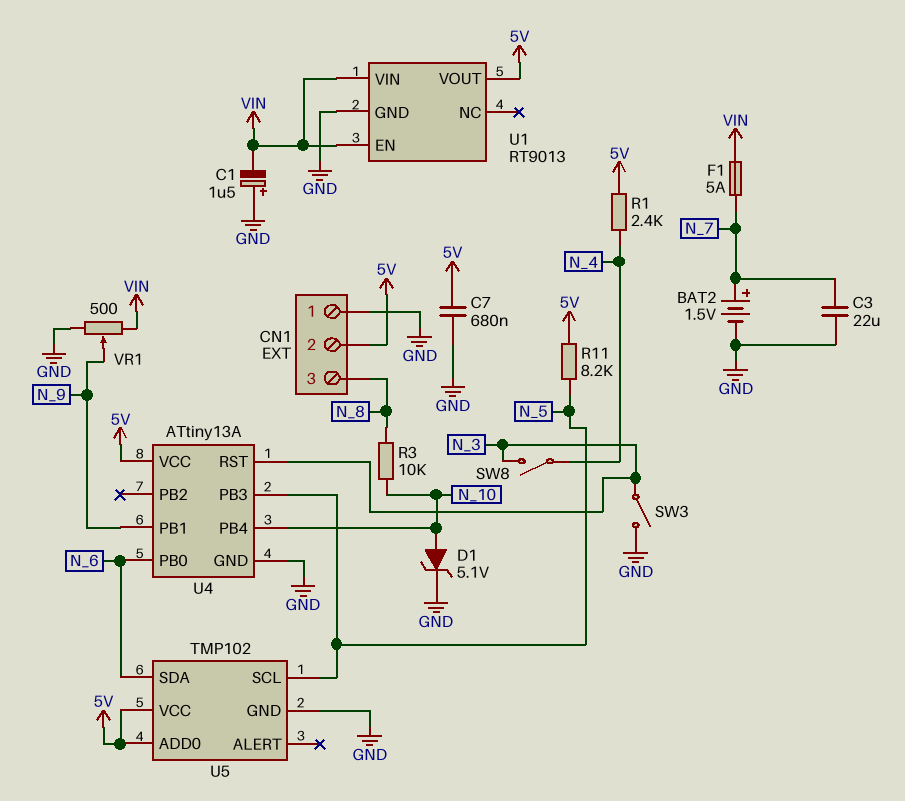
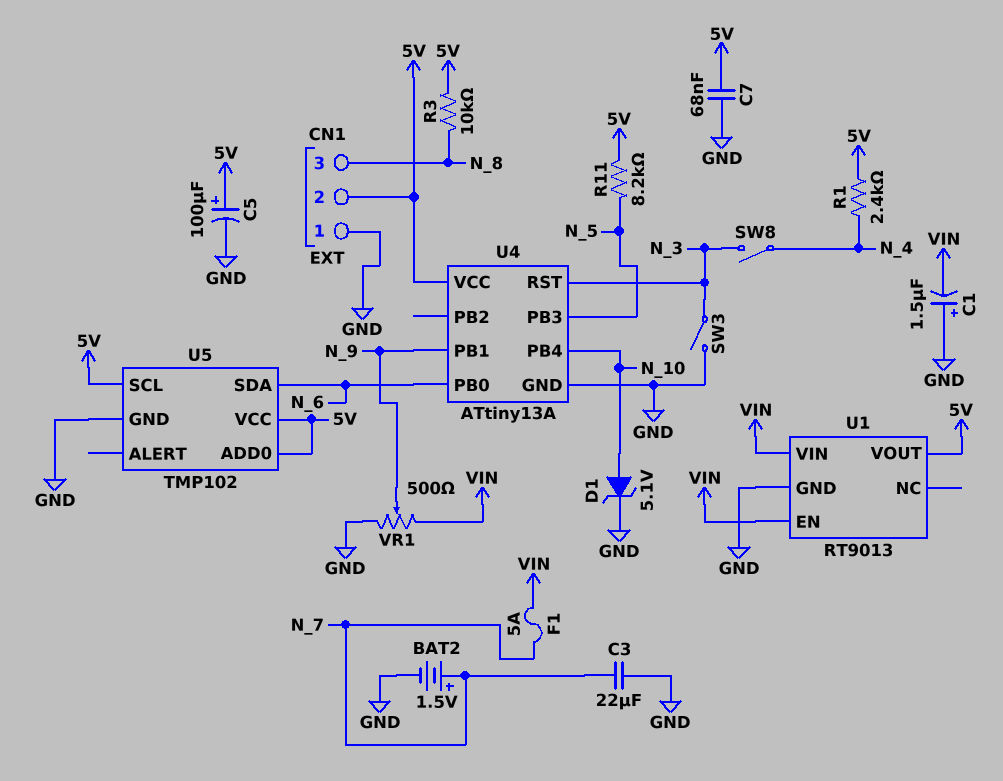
C5: none -> 100uF (plus 5V, minus GND)
C7: 680nF (5V, GND) -> 68nF (5V, GND)
R3: 10k (N_8, N_10) -> 10k (5V, N_8)
U5 pin SCL: N_5 -> 5V

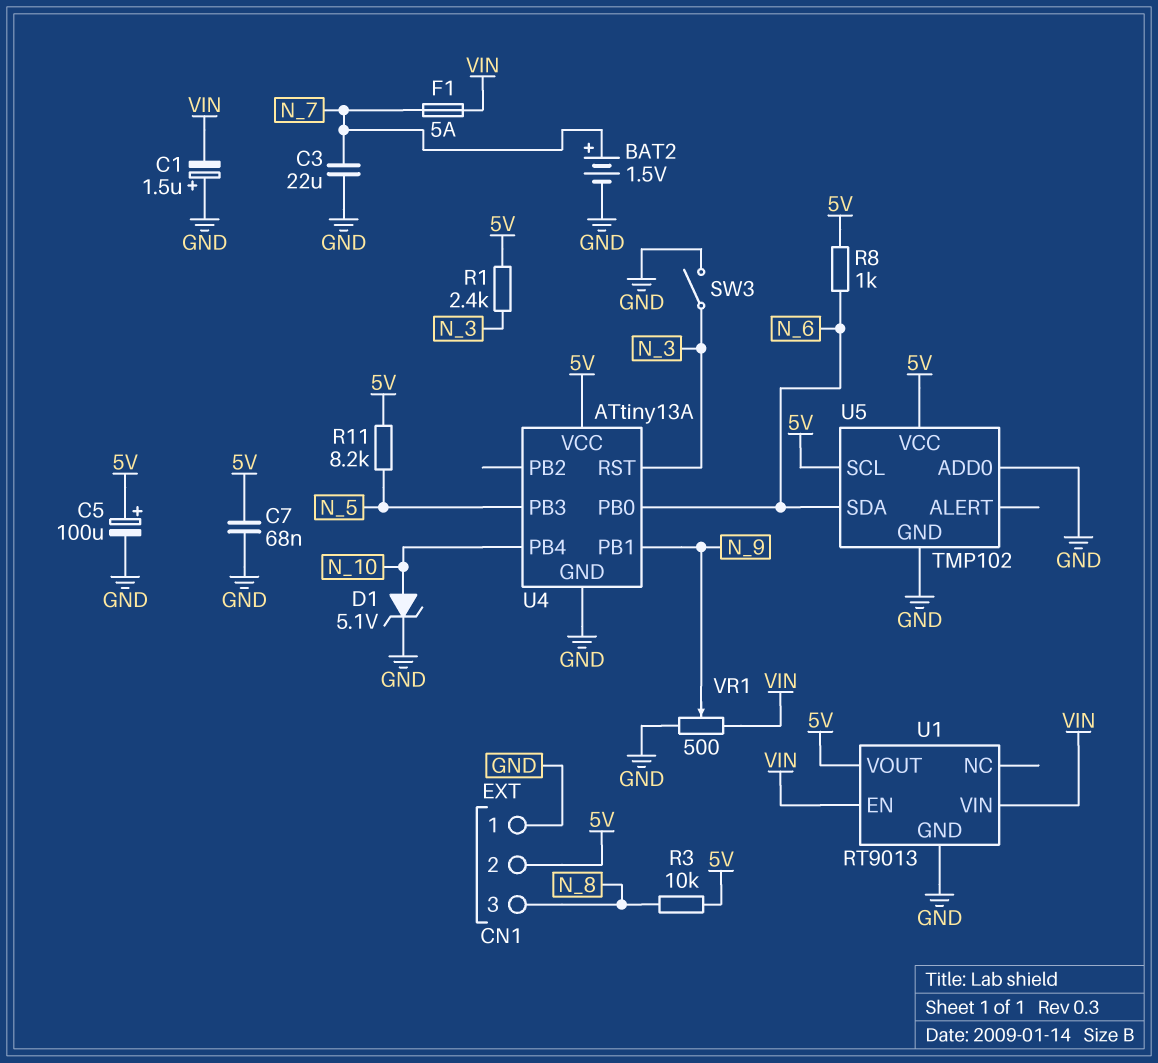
R1: 2.4k (5V, N_4) -> 2.4k (5V, N_3)
R8: none -> 1k (5V, N_6)
SW8: switch (N_3, N_4) -> none
U5 pin ADD0: 5V -> GND

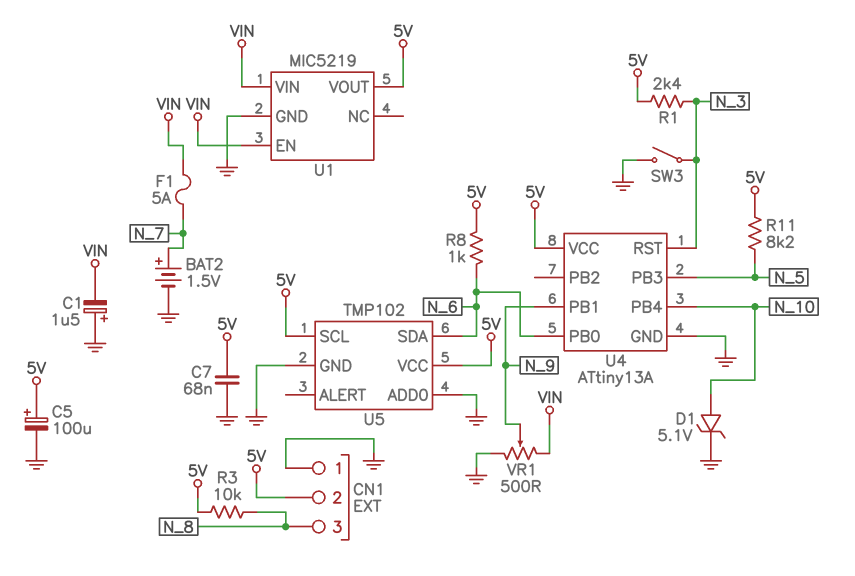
C3: 22uF (GND, N_7) -> none
U1: RT9013 -> MIC5219

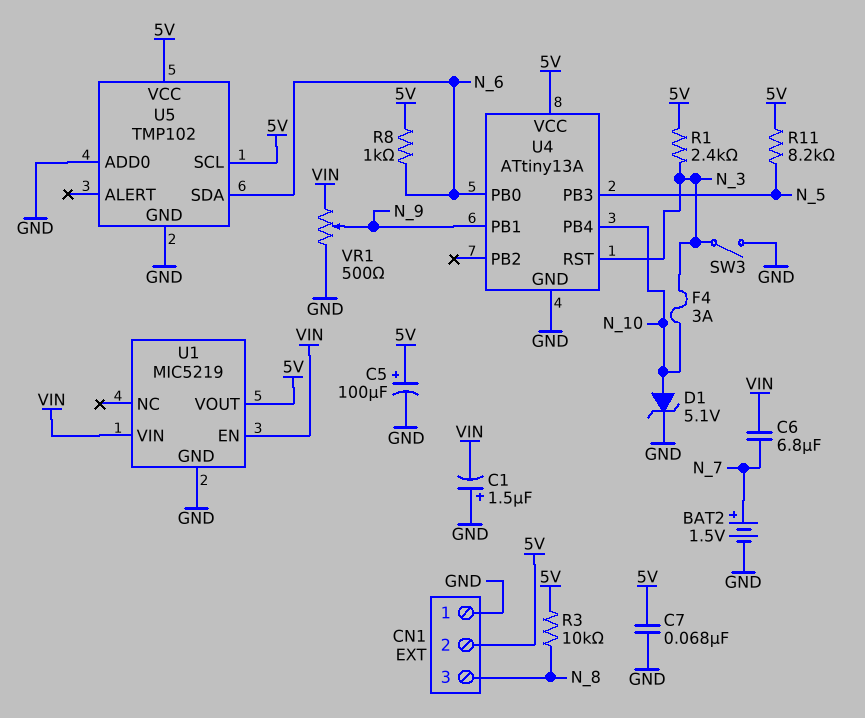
C6: none -> 6.8uF (N_7, VIN)
F1: 5A (N_7, VIN) -> none
F4: none -> 3A (N_3, N_10)

